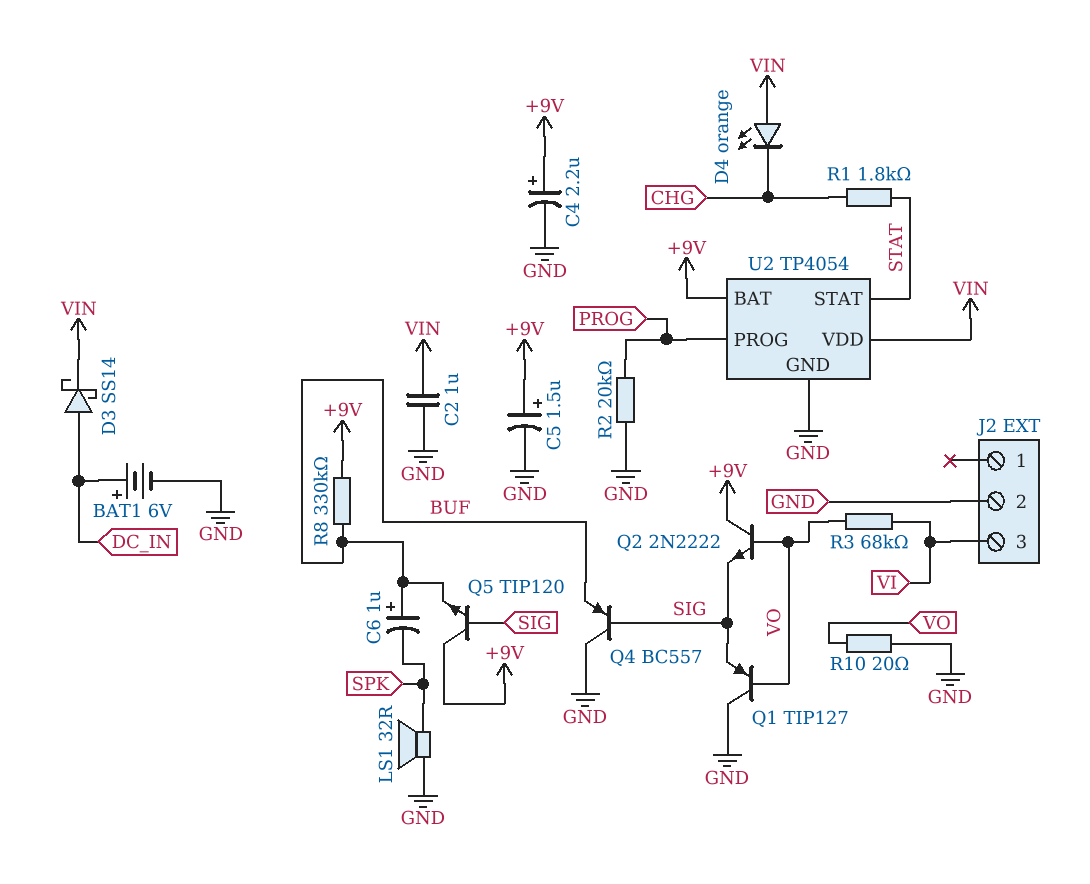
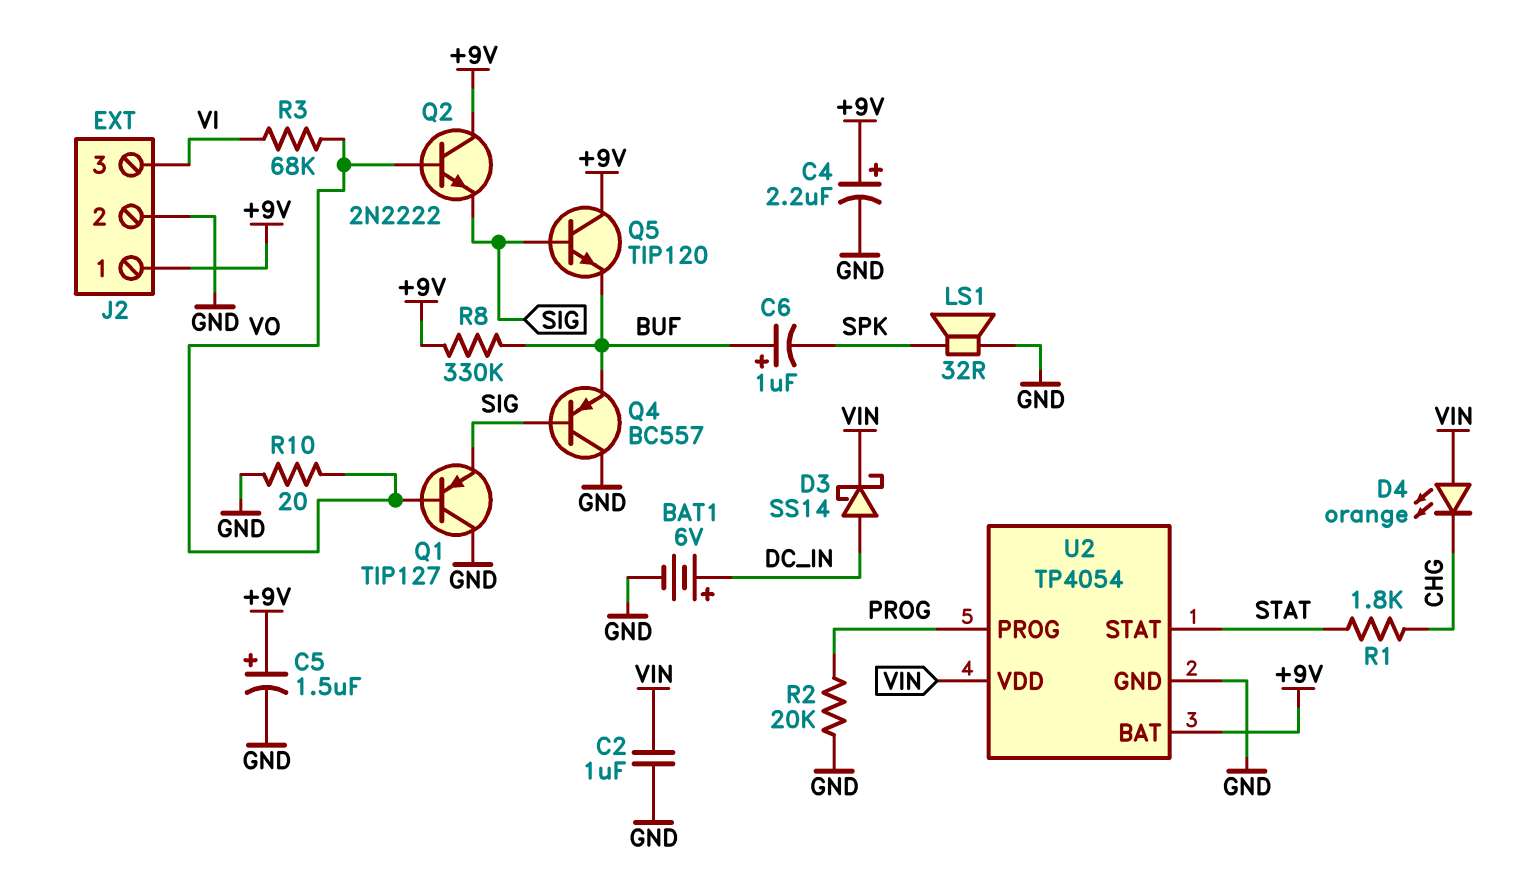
J2 pin 1: none -> +9V

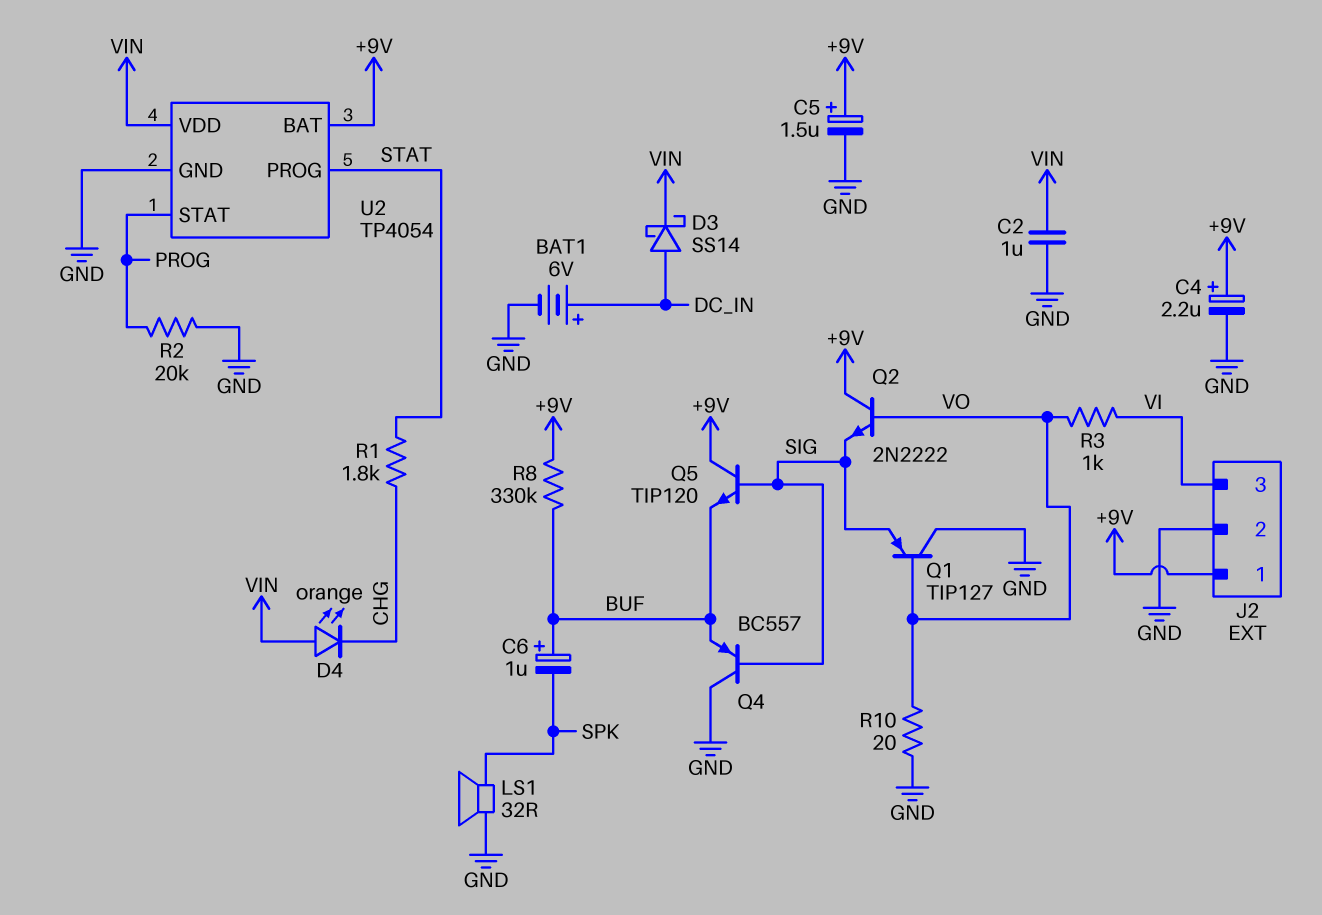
R3: 68k (VI, VO) -> 1k (VI, VO)
U2 pin PROG: PROG -> STAT
U2 pin STAT: STAT -> PROG

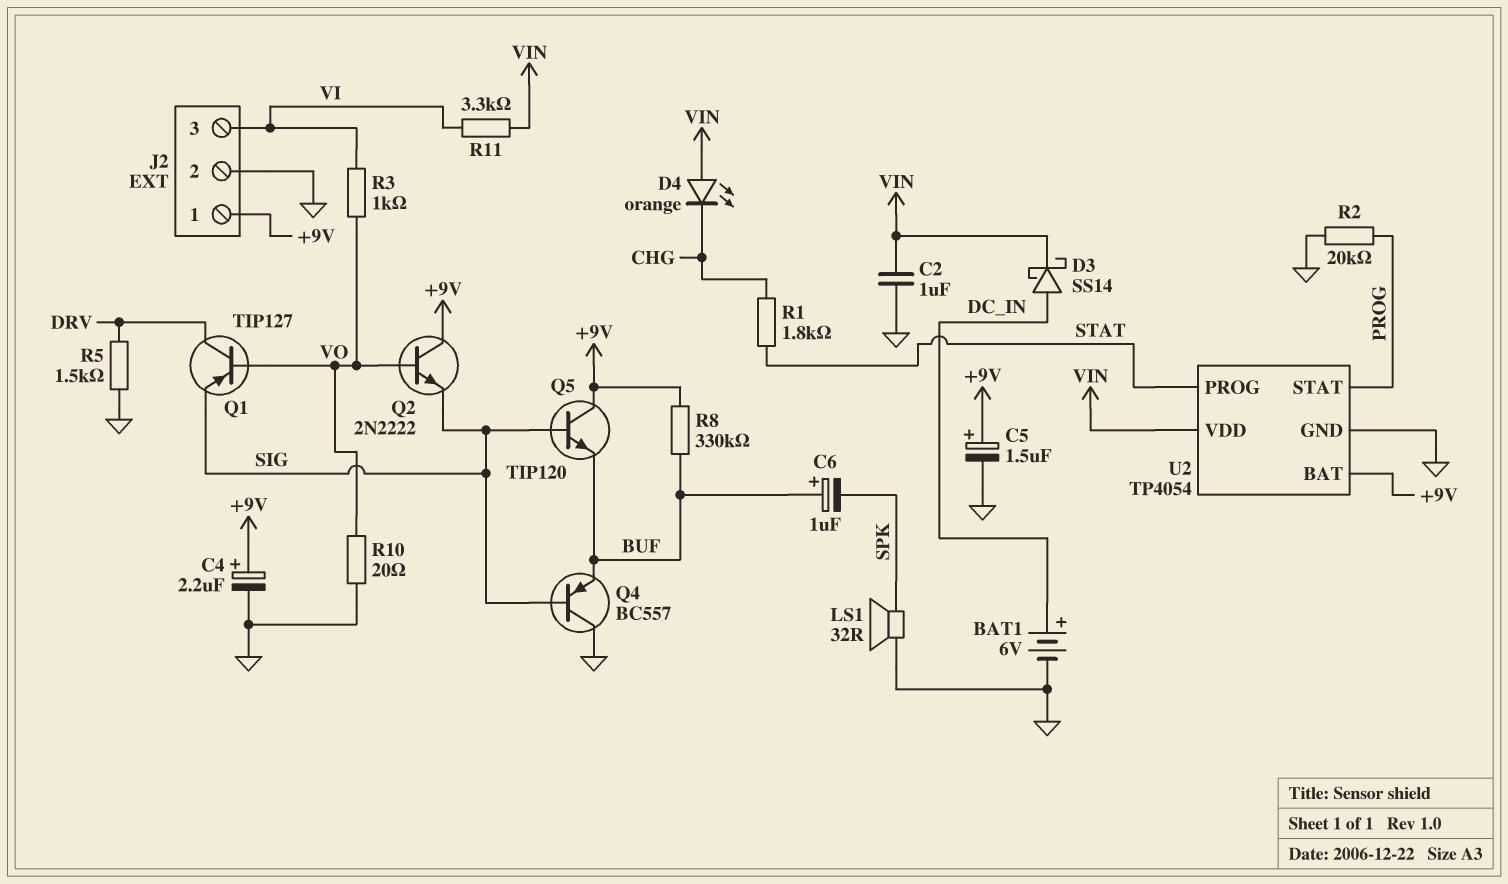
Q1: PNP TIP127 (B VO, C GND, E SIG) -> PNP TIP127 (B VO, C DRV, E SIG)
R5: none -> 1.5k (DRV, GND)
R11: none -> 3.3k (VI, VIN)

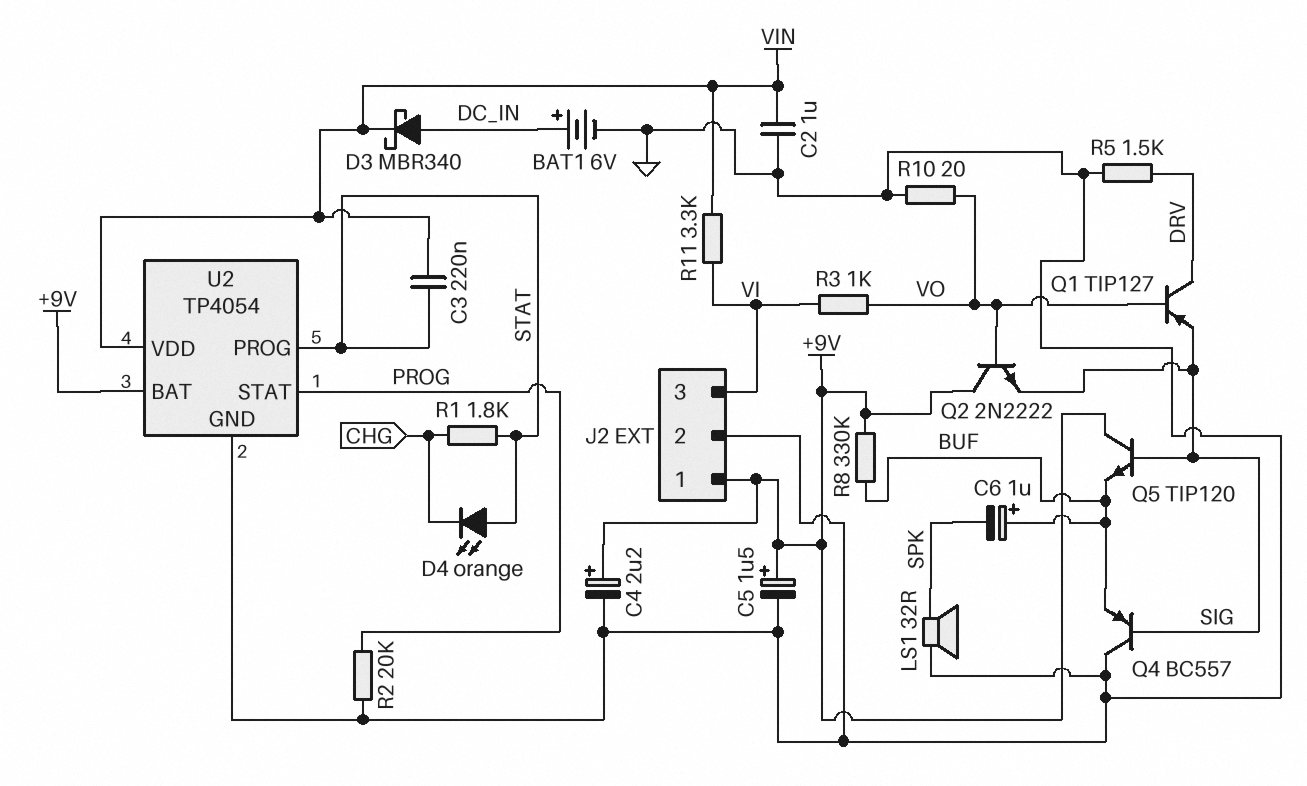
C3: none -> 220nF (STAT, VIN)
D3: schottky SS14 (A DC_IN, K VIN) -> schottky MBR340 (A DC_IN, K VIN)
D4: LED orange (A VIN, K CHG) -> LED orange (A STAT, K CHG)

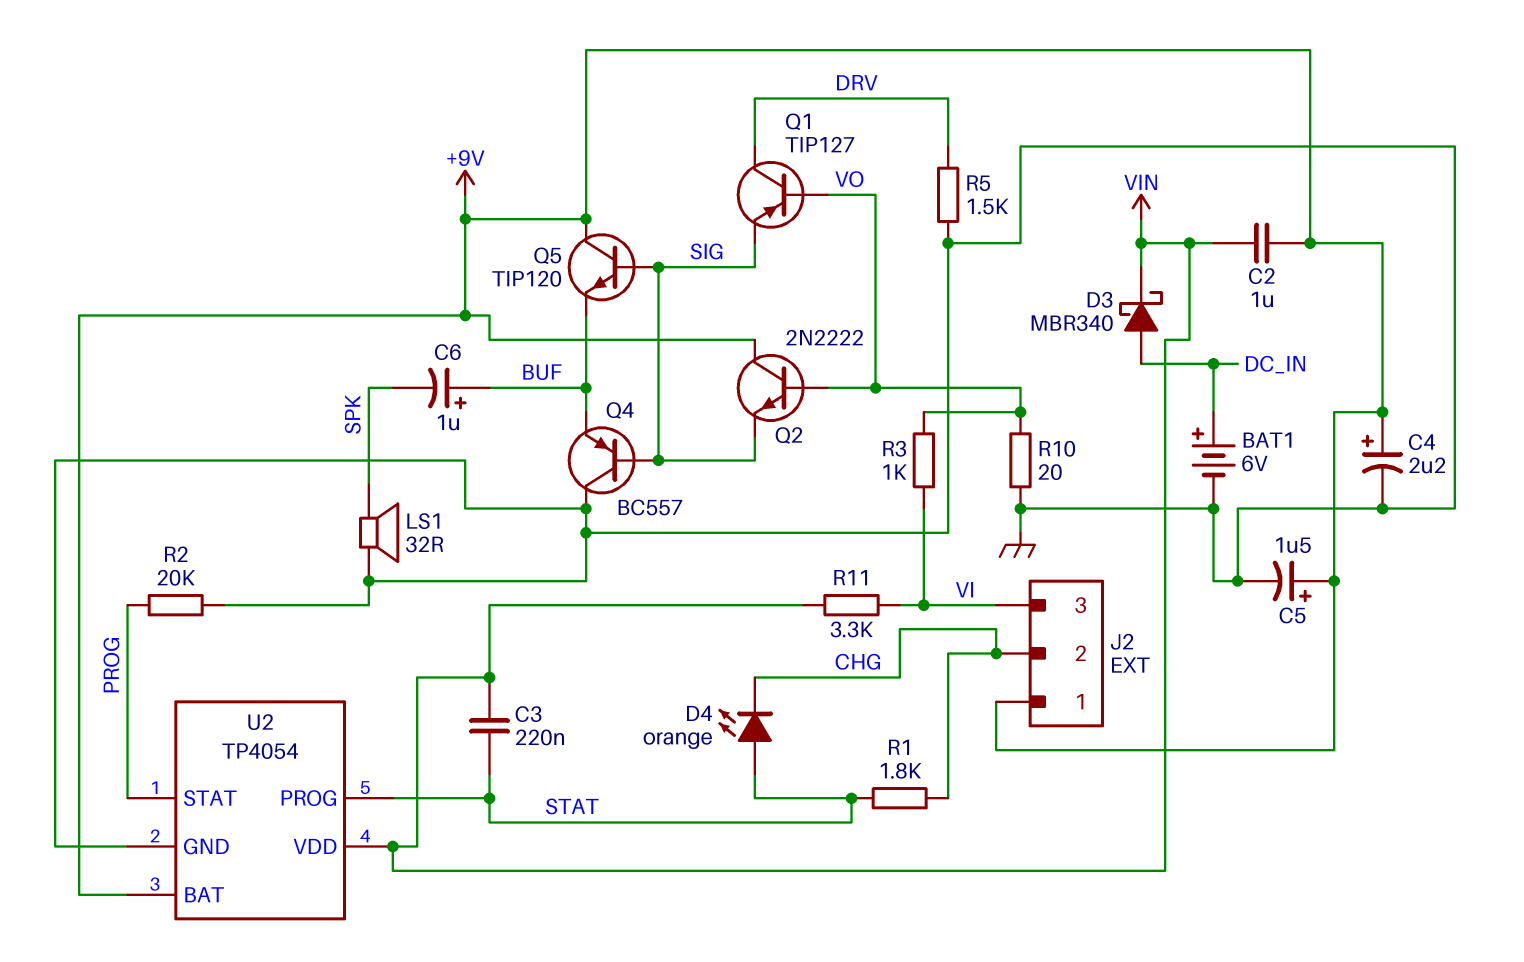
C2: 1uF (GND, VIN) -> 1uF (+9V, VIN)
J2 pin 2: GND -> CHG
R8: 330k (+9V, BUF) -> none

